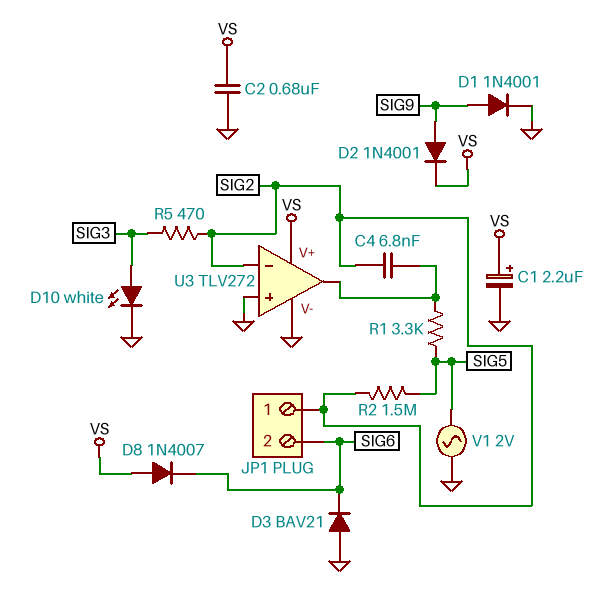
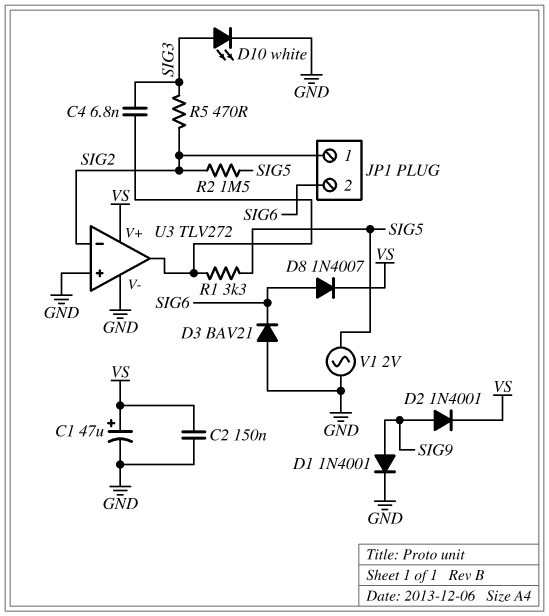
C1: 2.2uF (plus VS, minus GND) -> 47uF (plus VS, minus GND)
C2: 680nF (GND, VS) -> 150nF (GND, VS)
C4: 6.8nF (SIG2, U3/out) -> 6.8nF (SIG3, U3/out)
D8: diode 1N4007 (A VS, K SIG6) -> diode 1N4007 (A SIG6, K VS)

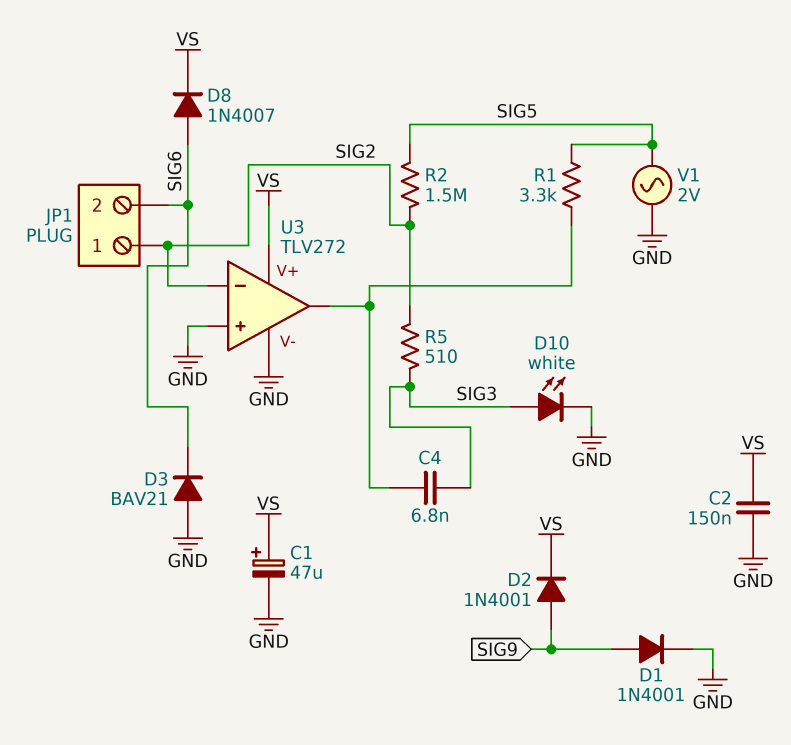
R5: 470 (SIG2, SIG3) -> 510 (SIG2, SIG3)

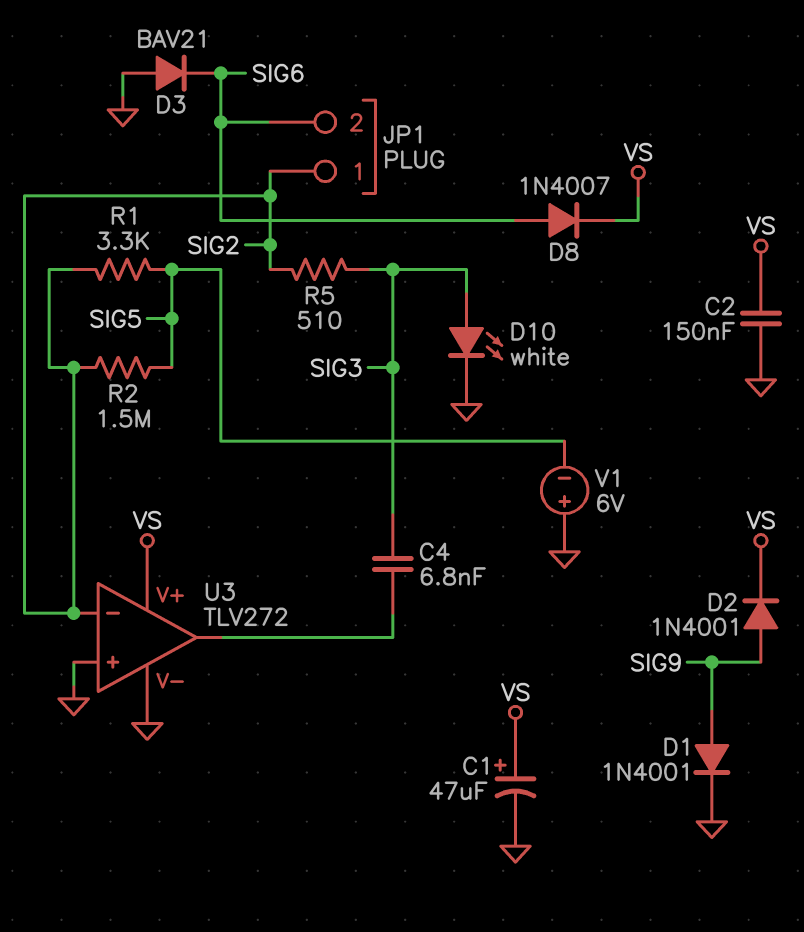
R1: 3.3k (SIG5, U3/out) -> 3.3k (SIG2, SIG5)
V1: AC 2V (GND, SIG5) -> 6V (plus GND, minus SIG5)

